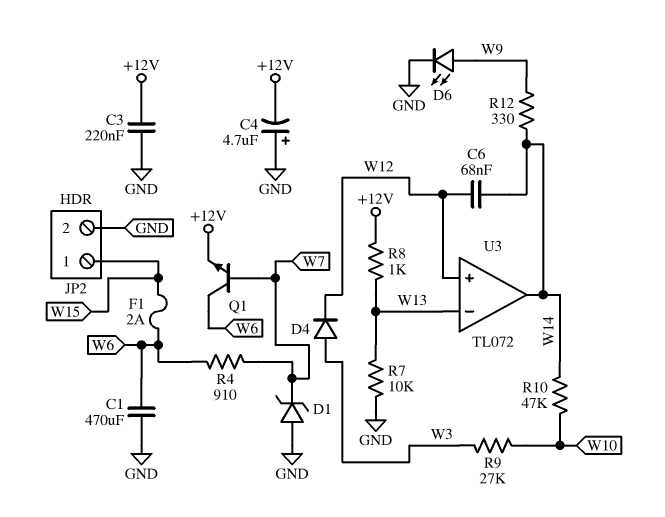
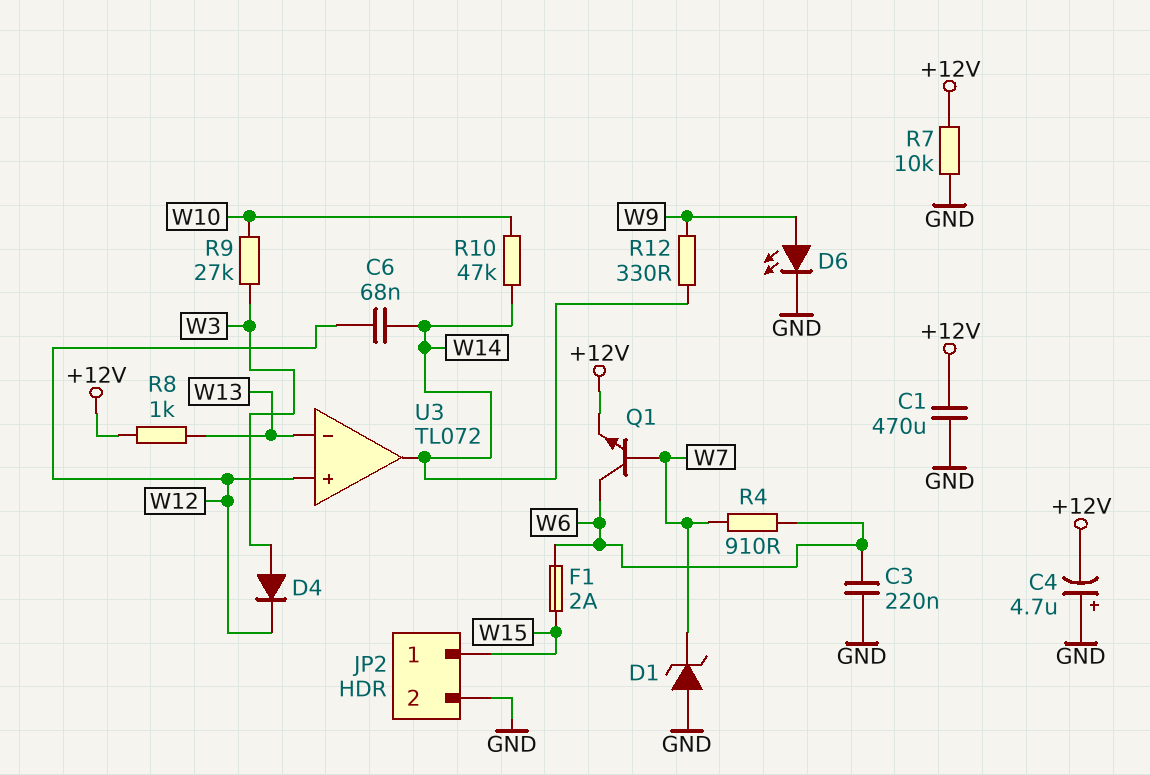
C1: 470uF (GND, W6) -> 470uF (+12V, GND)
C3: 220nF (+12V, GND) -> 220nF (GND, W6)
R7: 10k (GND, W13) -> 10k (+12V, GND)

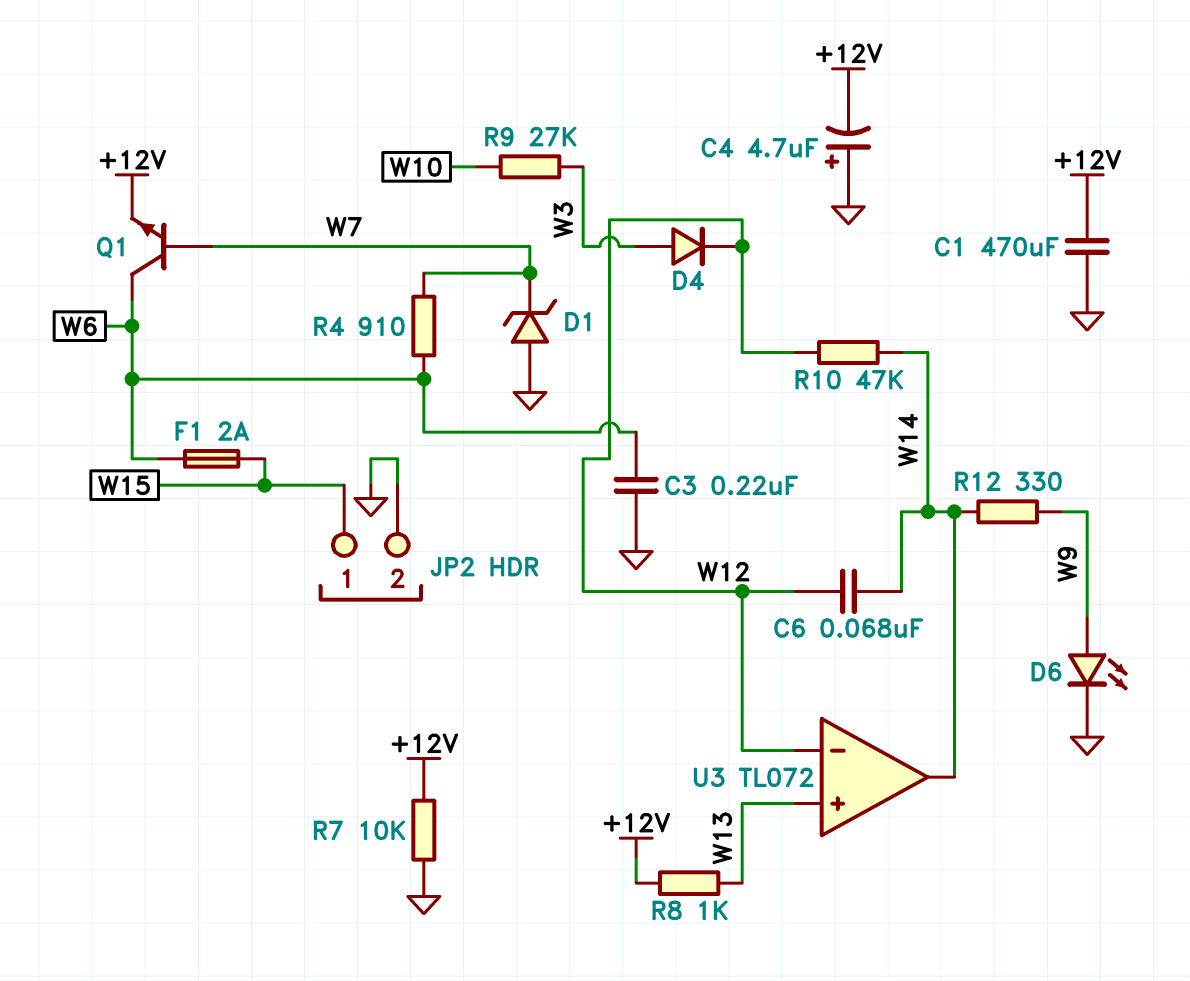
R10: 47k (W10, W14) -> 47k (W12, W14)
U3 pin in+: W12 -> W13
U3 pin in-: W13 -> W12

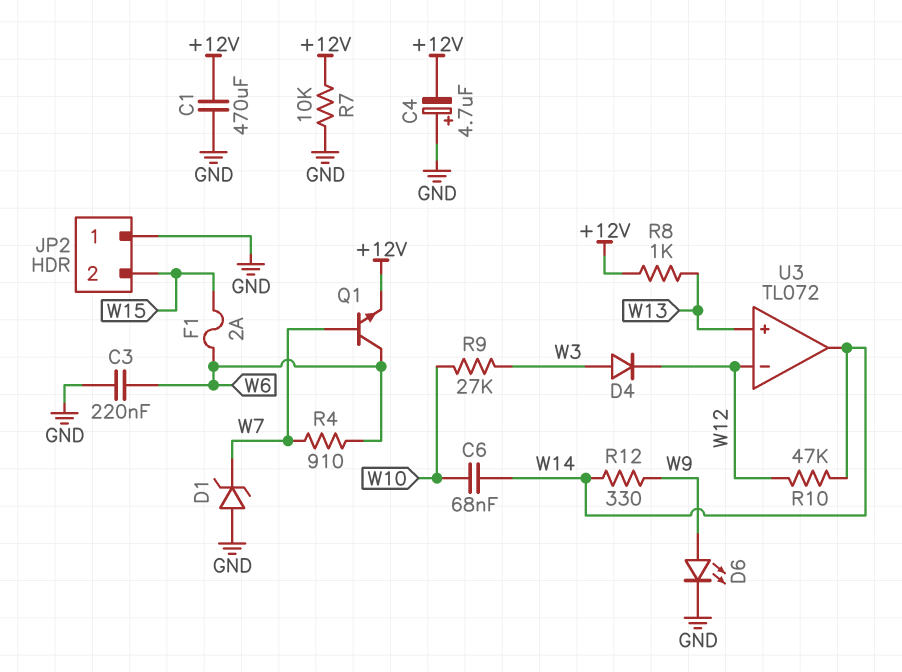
C6: 68nF (W12, W14) -> 68nF (W10, W14)
JP2 pin 1: W15 -> GND
JP2 pin 2: GND -> W15

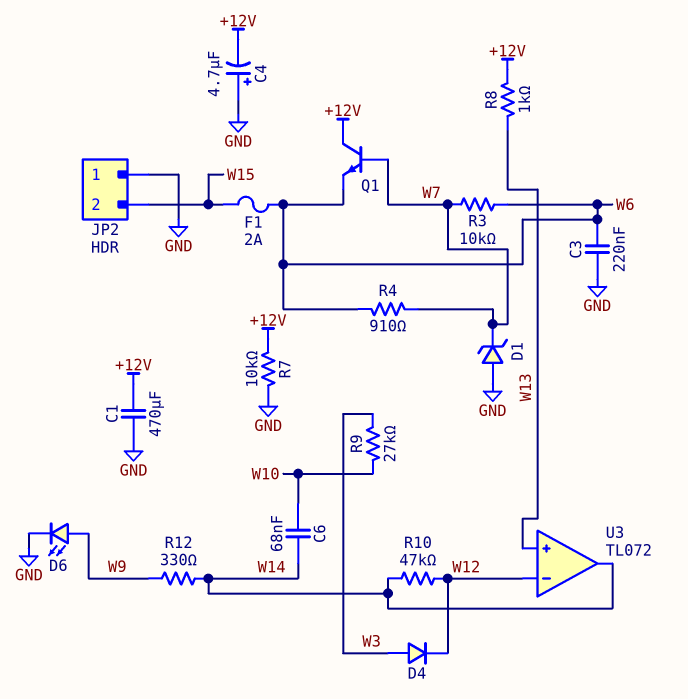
Q1: NPN (B W7, C W6, E +12V) -> NPN (B W7, C +12V, E W6)
R3: none -> 10k (W6, W7)

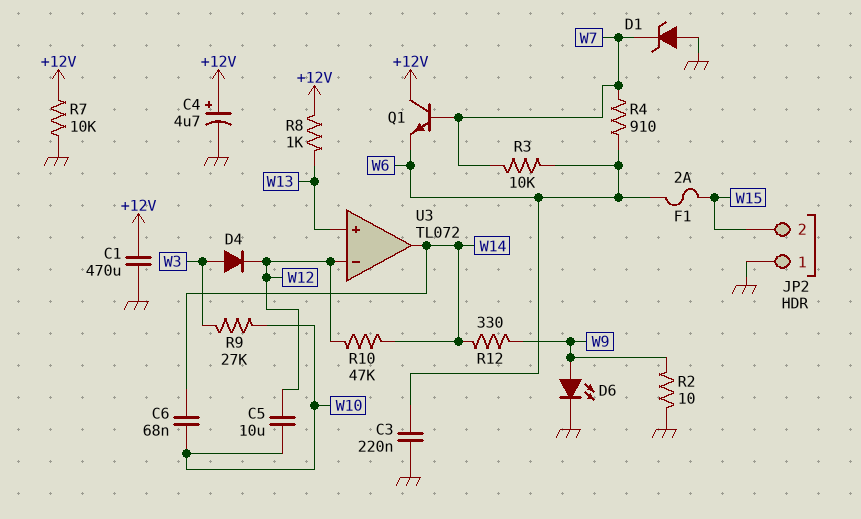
C4: 4.7uF (plus GND, minus +12V) -> 4.7uF (plus +12V, minus GND)
C5: none -> 10uF (W10, W12)
R2: none -> 10 (GND, W9)

